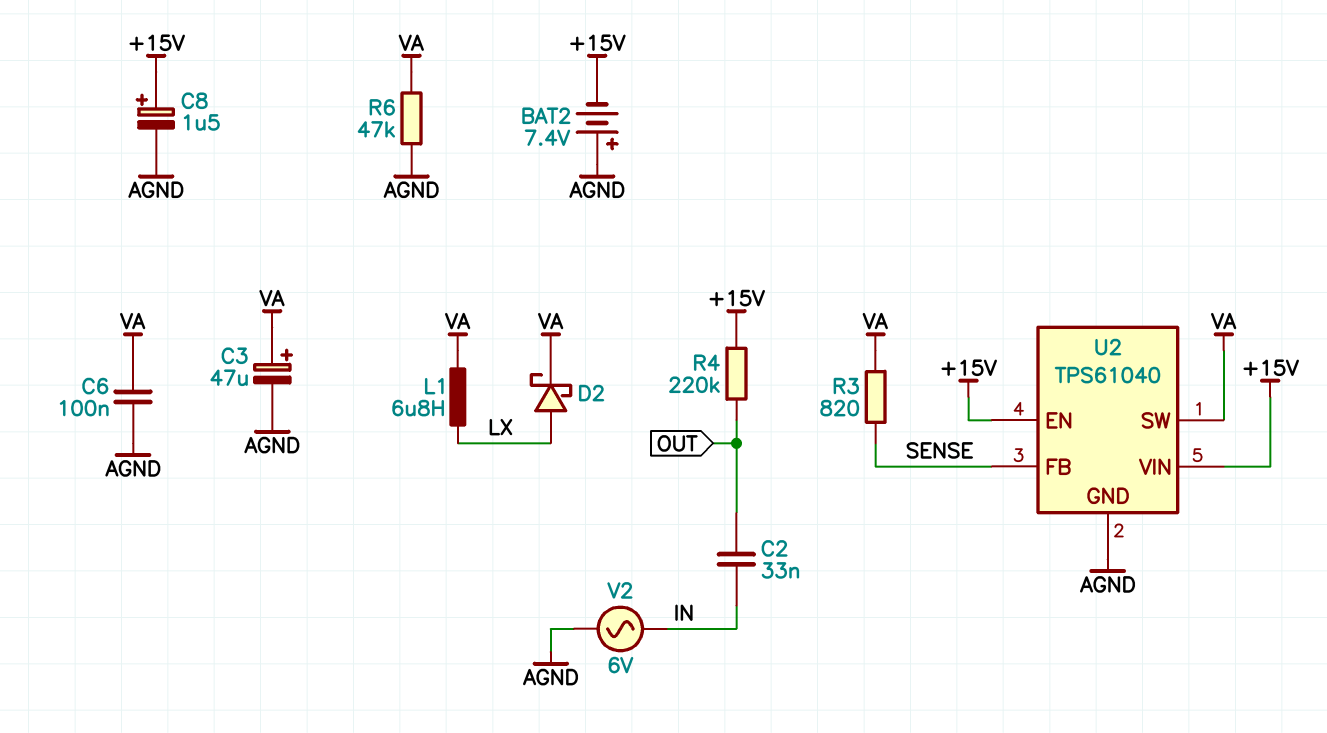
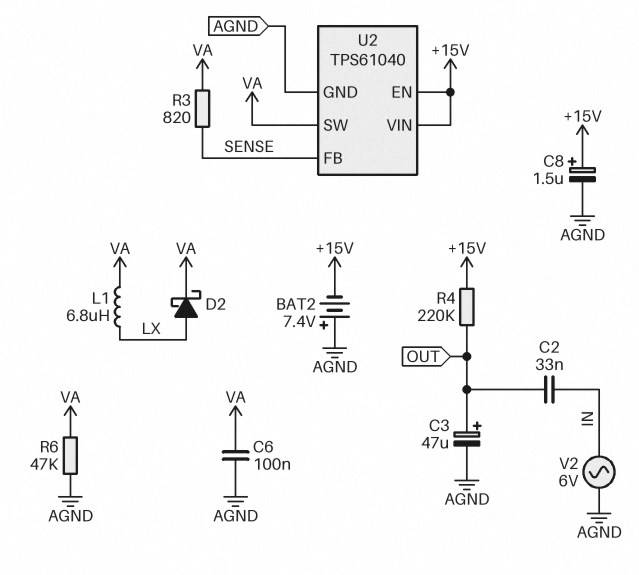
C3: 47uF (plus VA, minus AGND) -> 47uF (plus OUT, minus AGND)

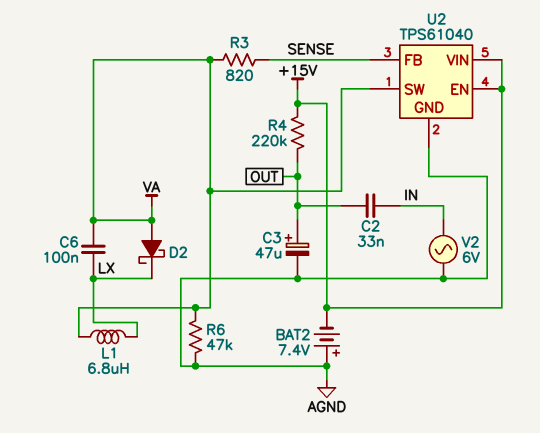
C6: 100nF (AGND, VA) -> 100nF (LX, VA)
C8: 1.5uF (plus +15V, minus AGND) -> none
D2: schottky (A LX, K VA) -> schottky (A VA, K LX)

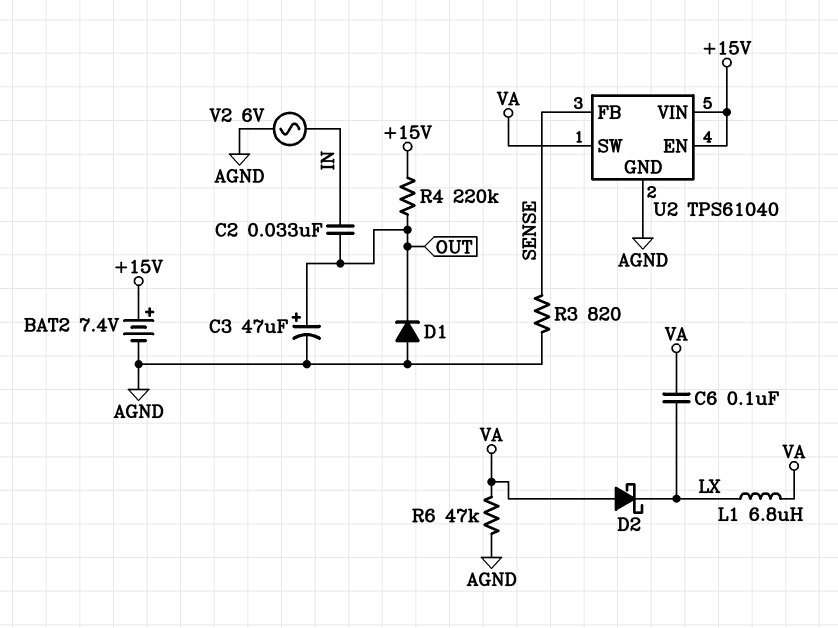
BAT2: 7.4V (plus AGND, minus +15V) -> 7.4V (plus +15V, minus AGND)
D1: none -> diode (A AGND, K OUT)
R3: 820 (SENSE, VA) -> 820 (AGND, SENSE)

